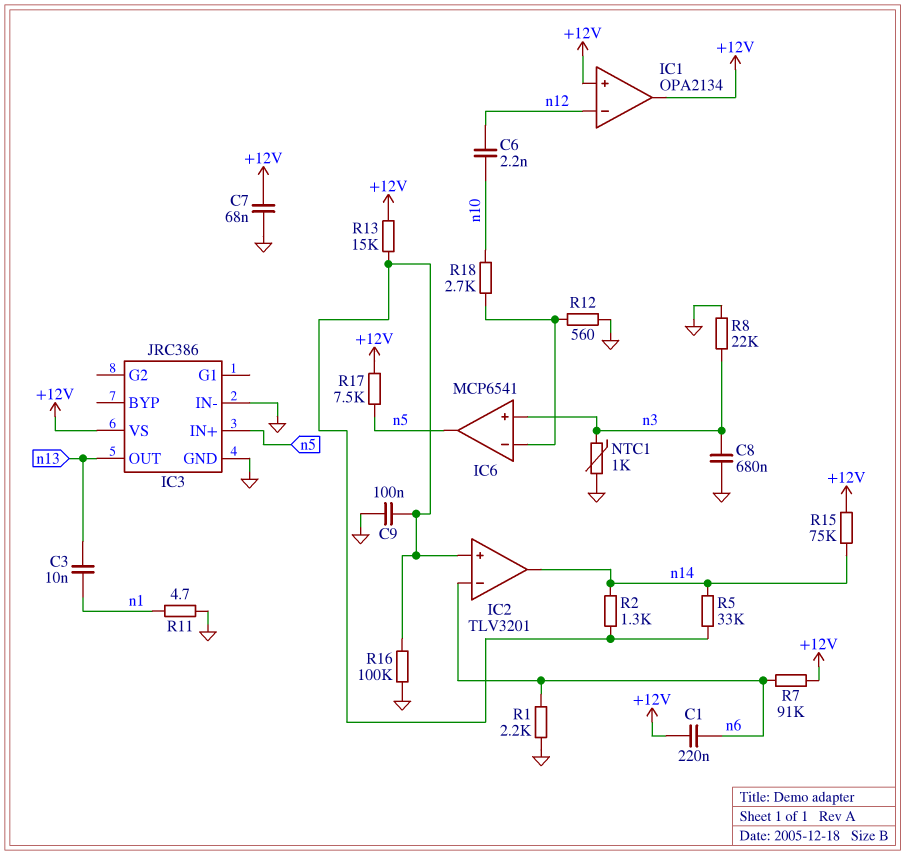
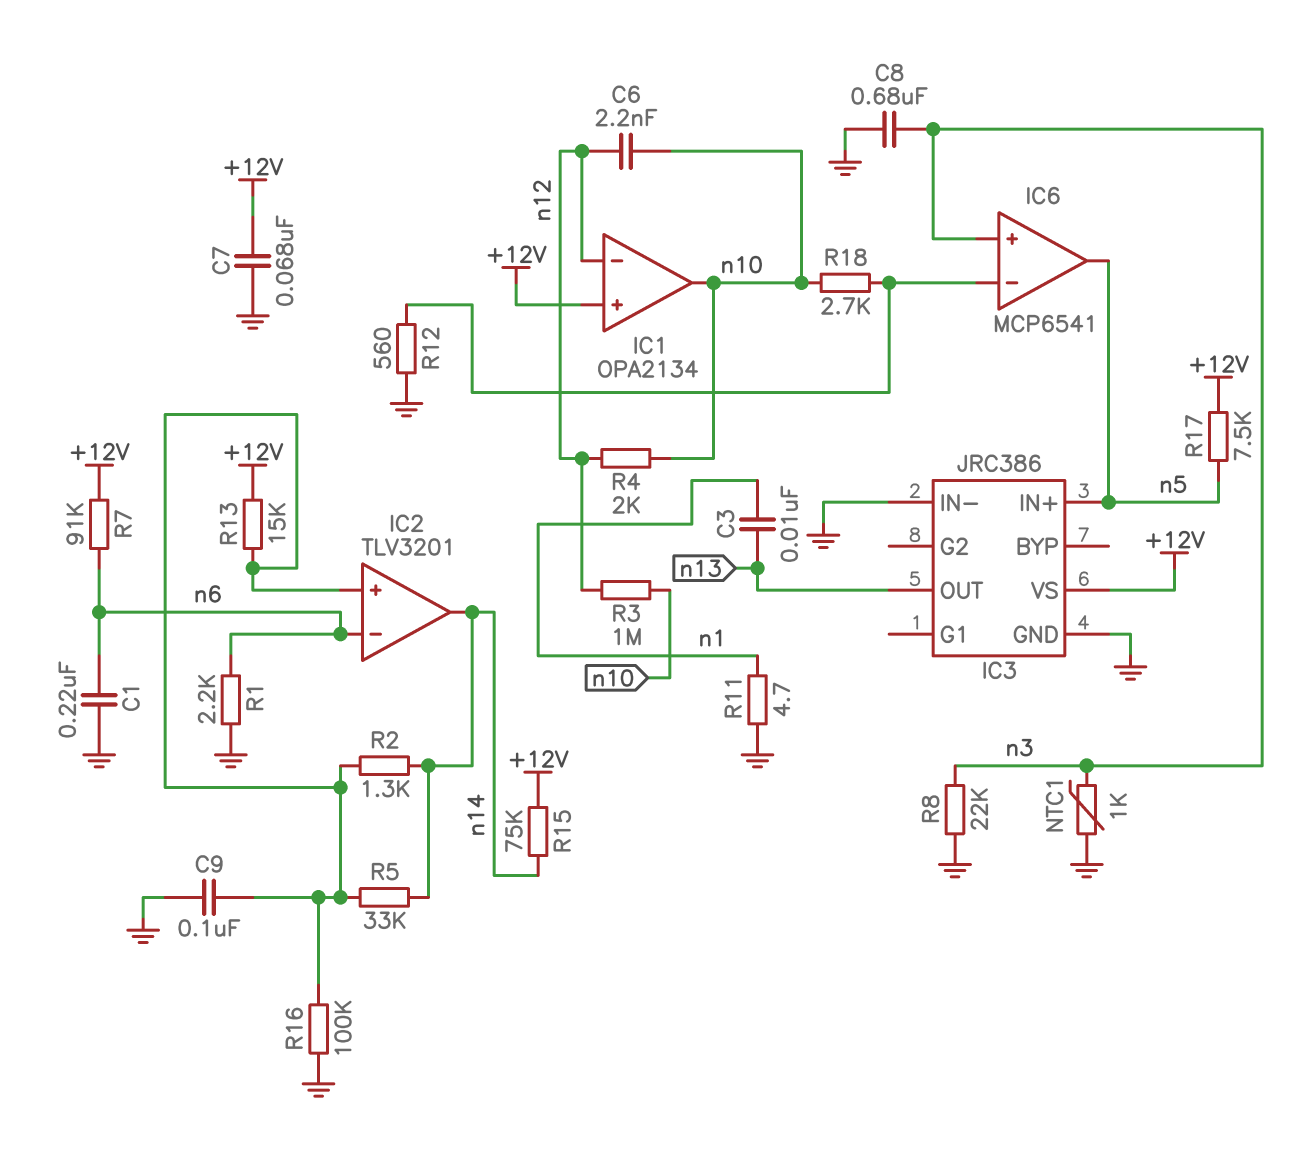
C1: 220nF (+12V, n6) -> 220nF (GND, n6)
IC1 pin out: +12V -> n10
R3: none -> 1M (n10, n12)
R4: none -> 2k (n10, n12)

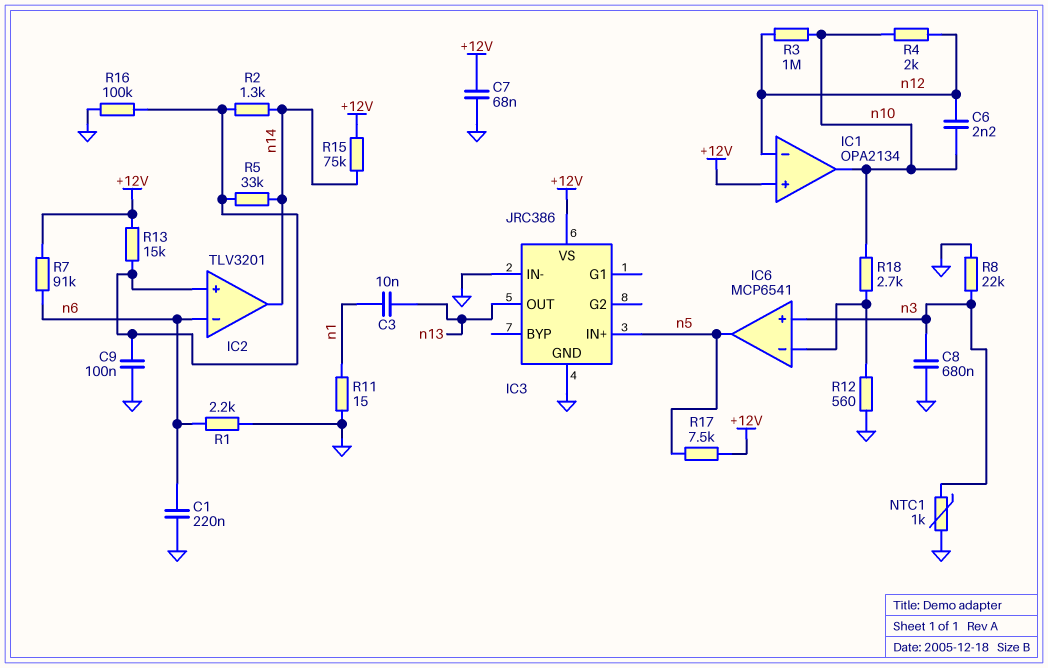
R11: 4.7 (GND, n1) -> 15 (GND, n1)

